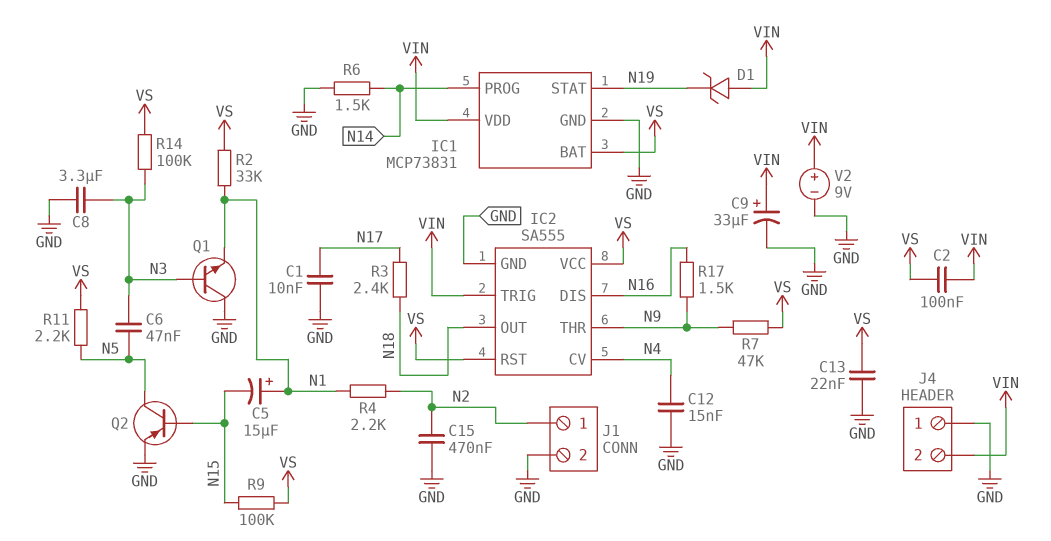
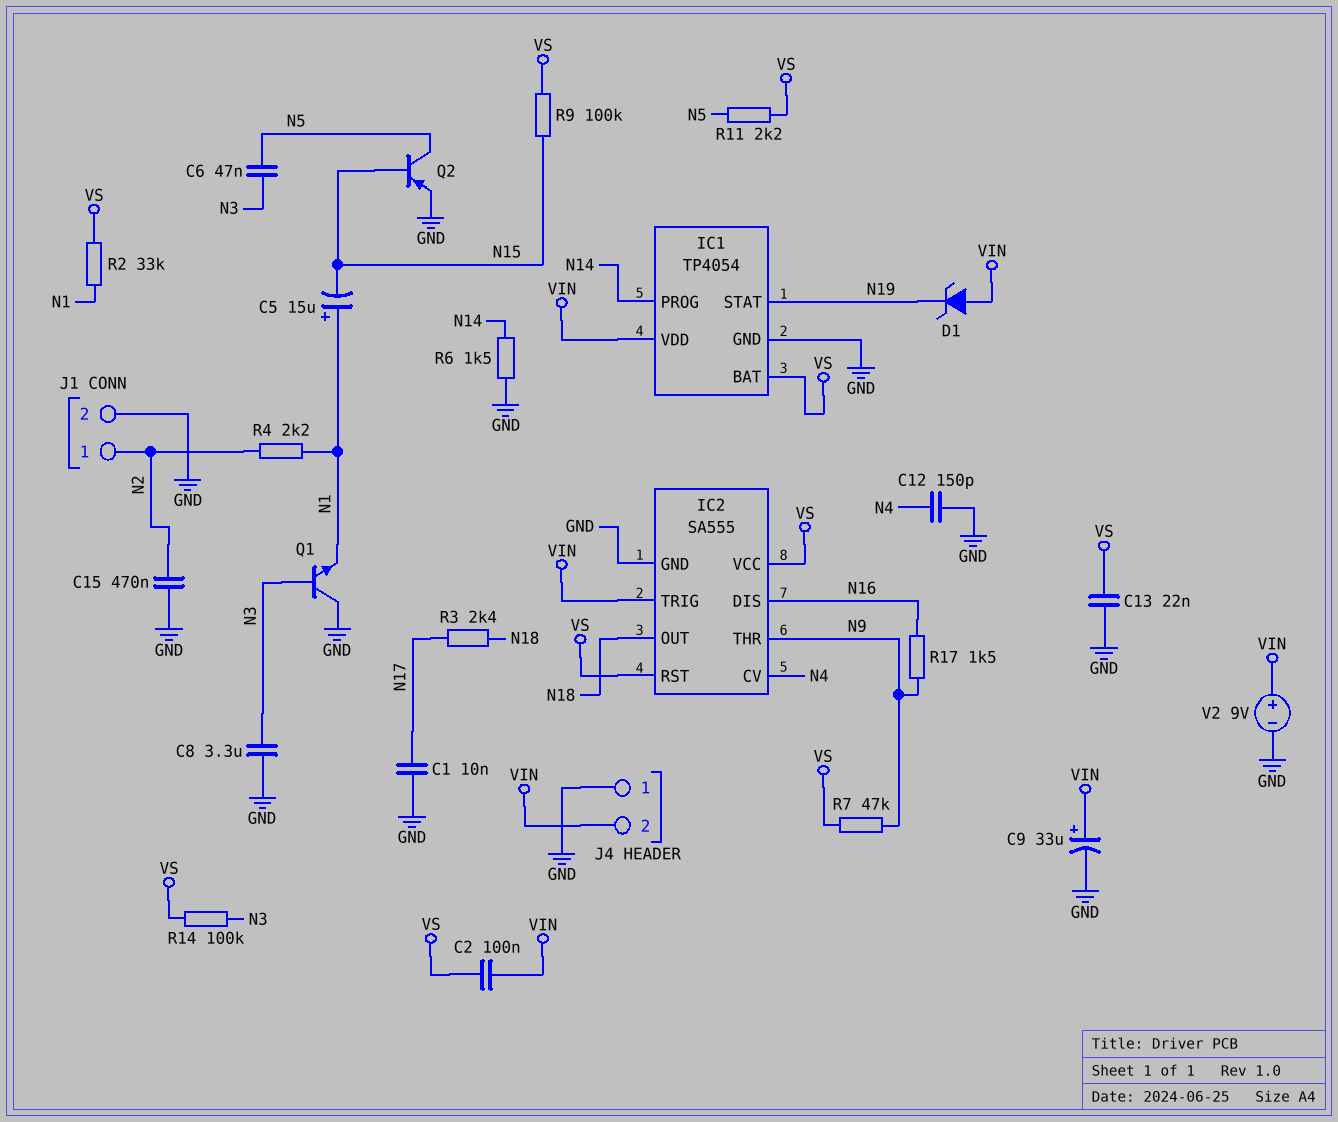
C12: 15nF (GND, N4) -> 150pF (GND, N4)
IC1: MCP73831 -> TP4054

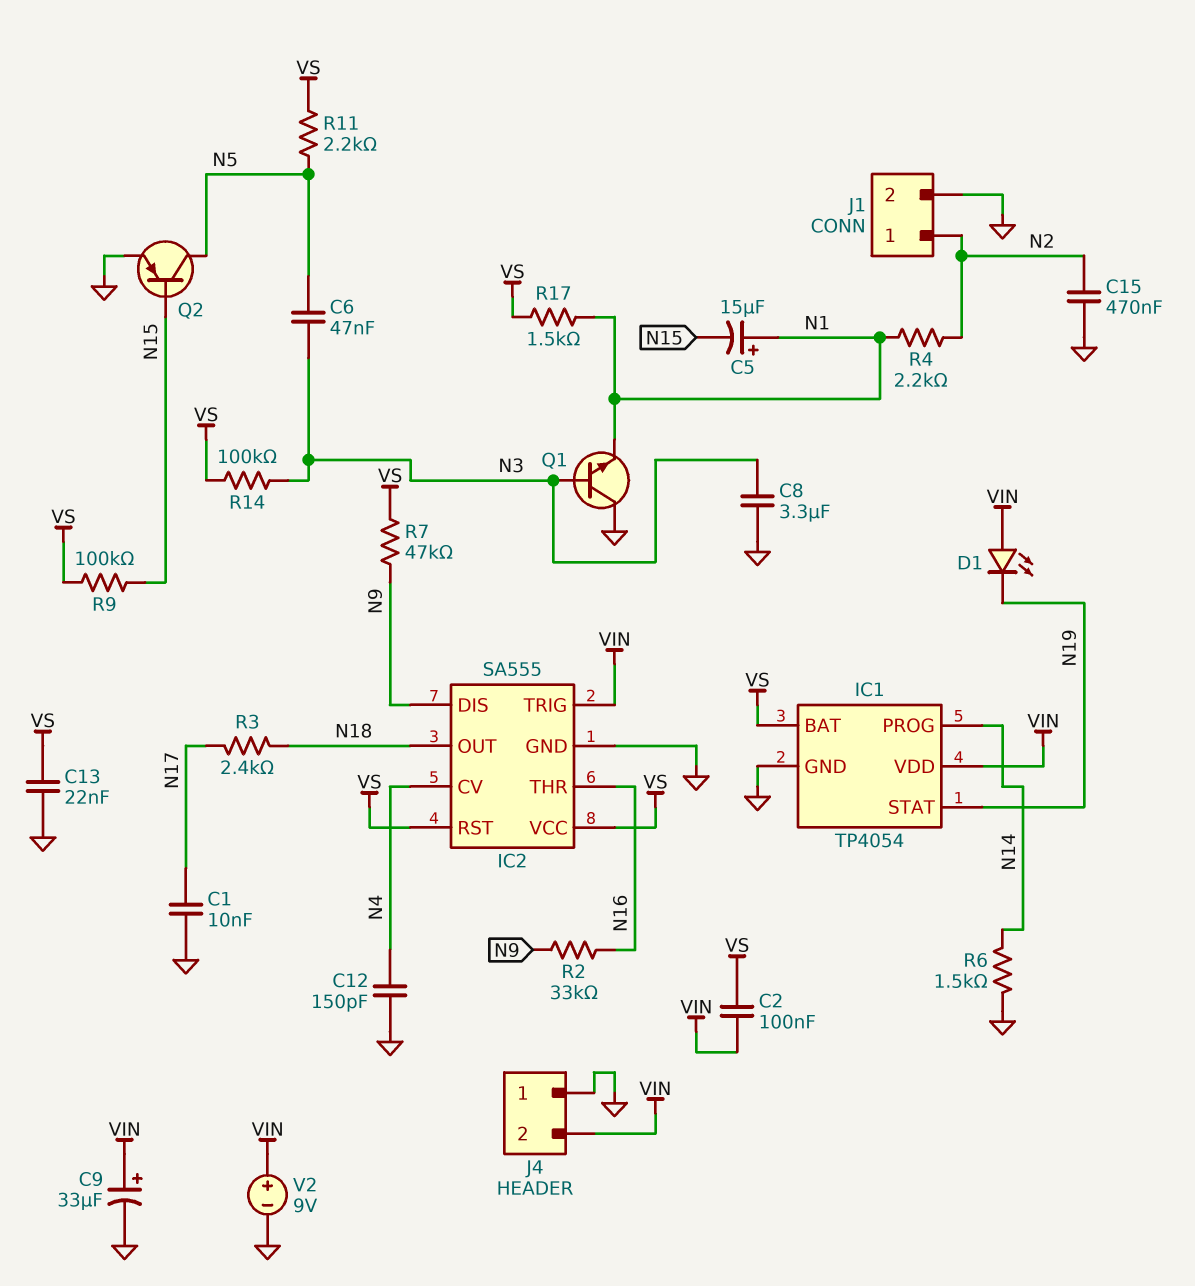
D1: zener (A VIN, K N19) -> LED (A VIN, K N19)
IC2 pin DIS: N16 -> N9
IC2 pin THR: N9 -> N16
R2: 33k (N1, VS) -> 33k (N9, N16)
R17: 1.5k (N9, N16) -> 1.5k (N1, VS)

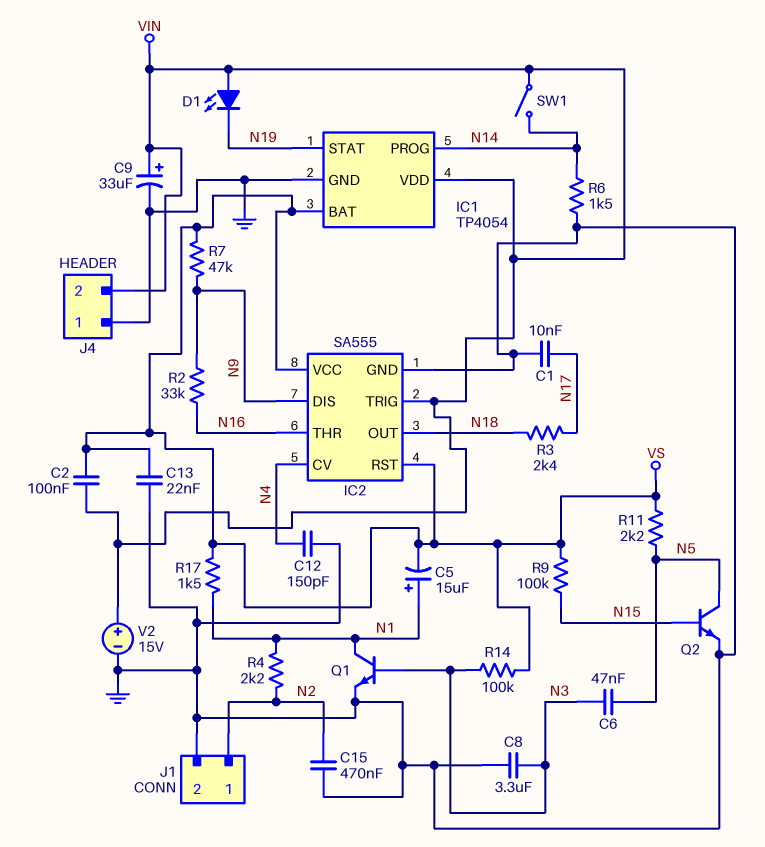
C5: 15uF (plus N1, minus N15) -> 15uF (plus N1, minus VS)
Q1: NPN (B N3, C GND, E N1) -> NPN (B N3, C N1, E GND)
Q2: PNP (B N15, C N5, E GND) -> NPN (B N15, C N5, E GND)
SW1: none -> switch (N14, VIN)
V2: 9V (plus VIN, minus GND) -> 15V (plus VIN, minus GND)

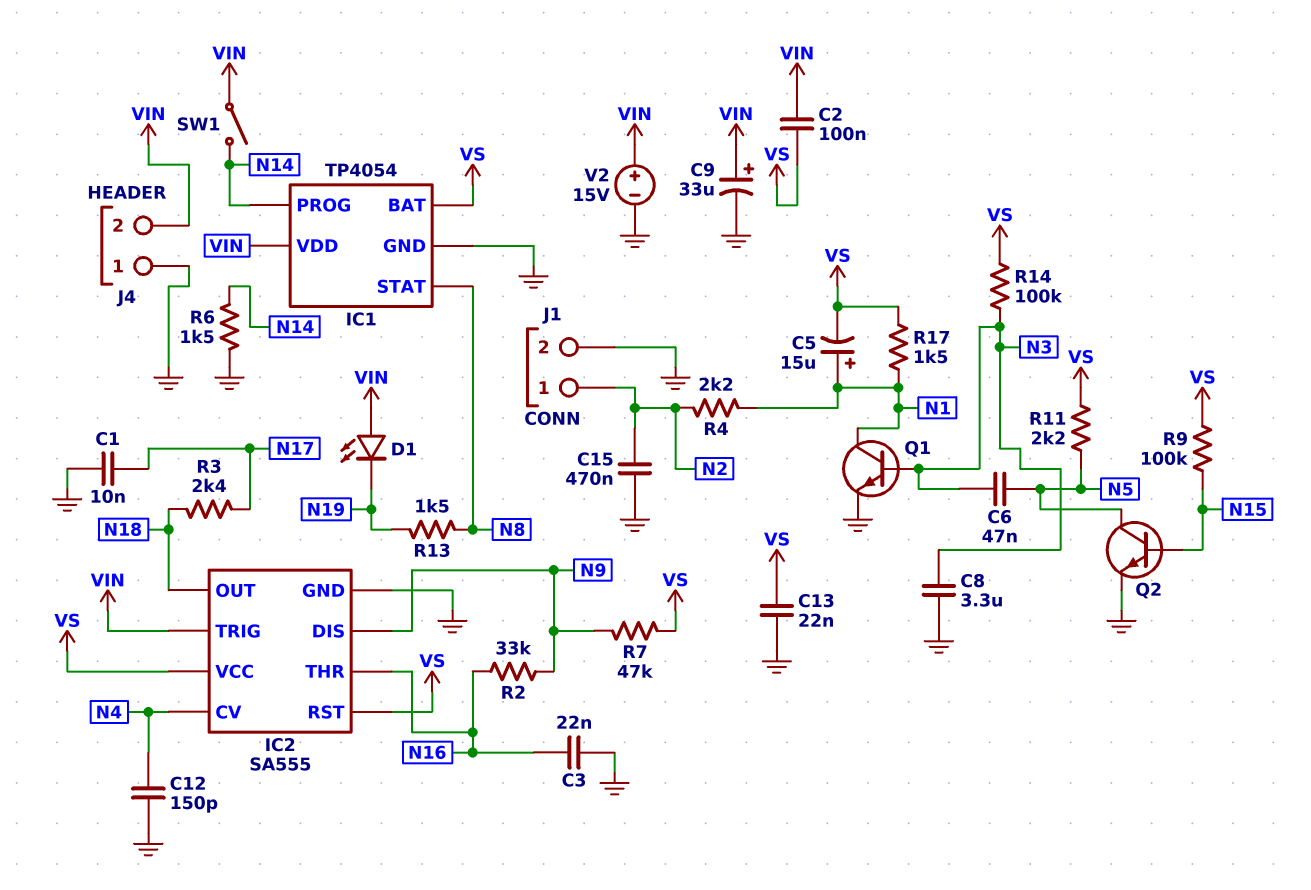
C3: none -> 22nF (GND, N16)
IC1 pin STAT: N19 -> N8
R13: none -> 1.5k (N8, N19)

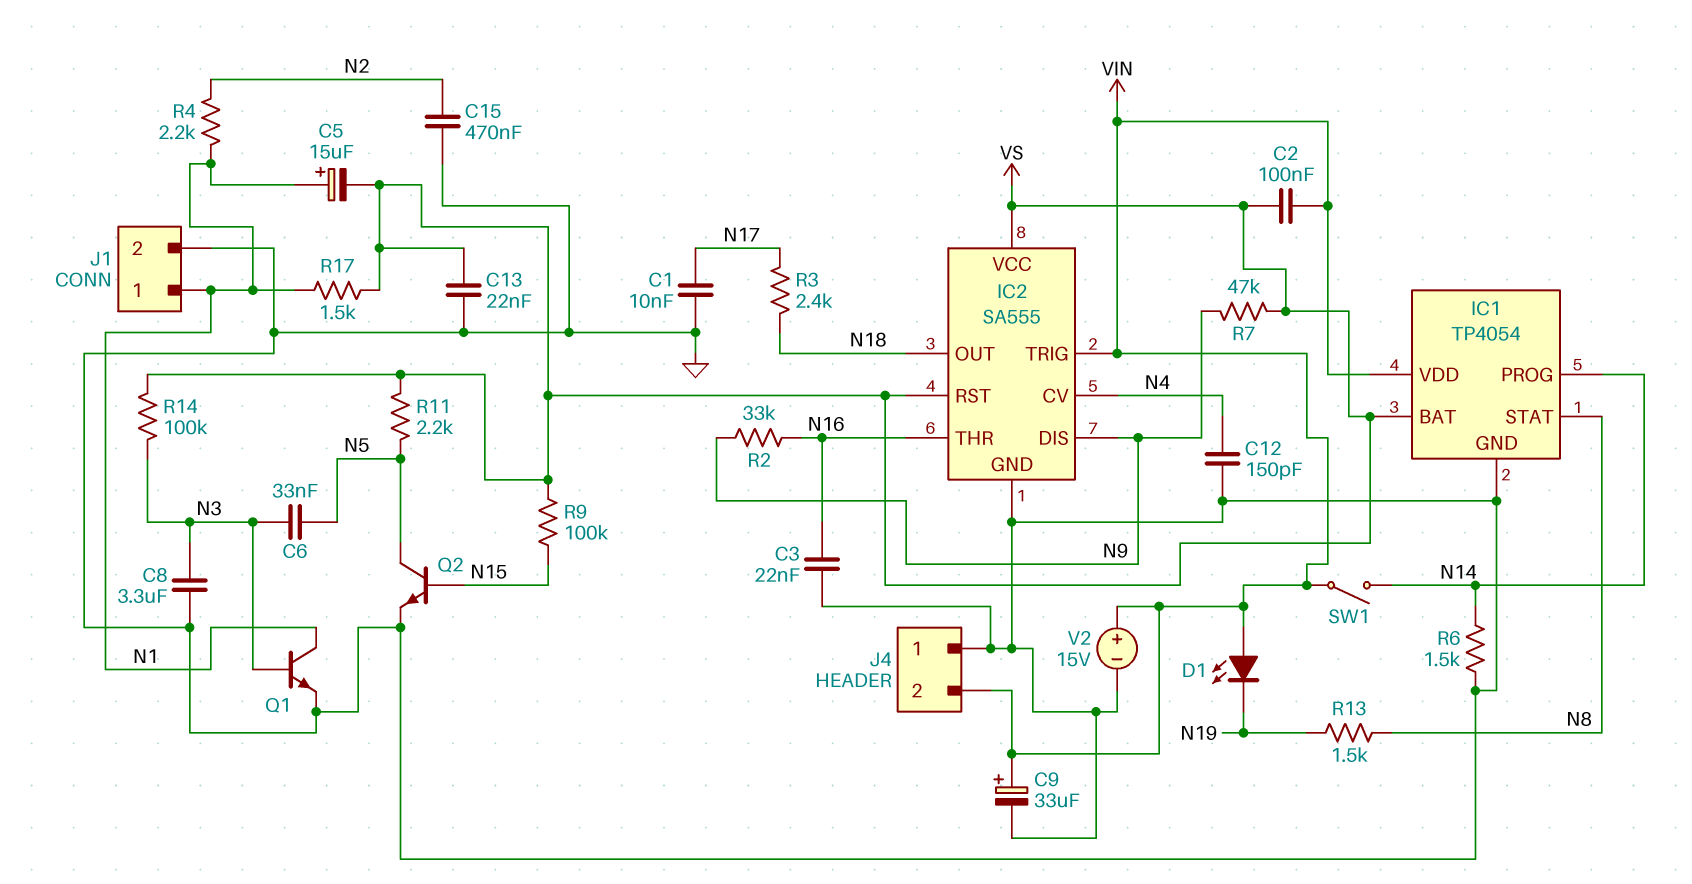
C6: 47nF (N3, N5) -> 33nF (N3, N5)
J1 pin 1: N2 -> N1

